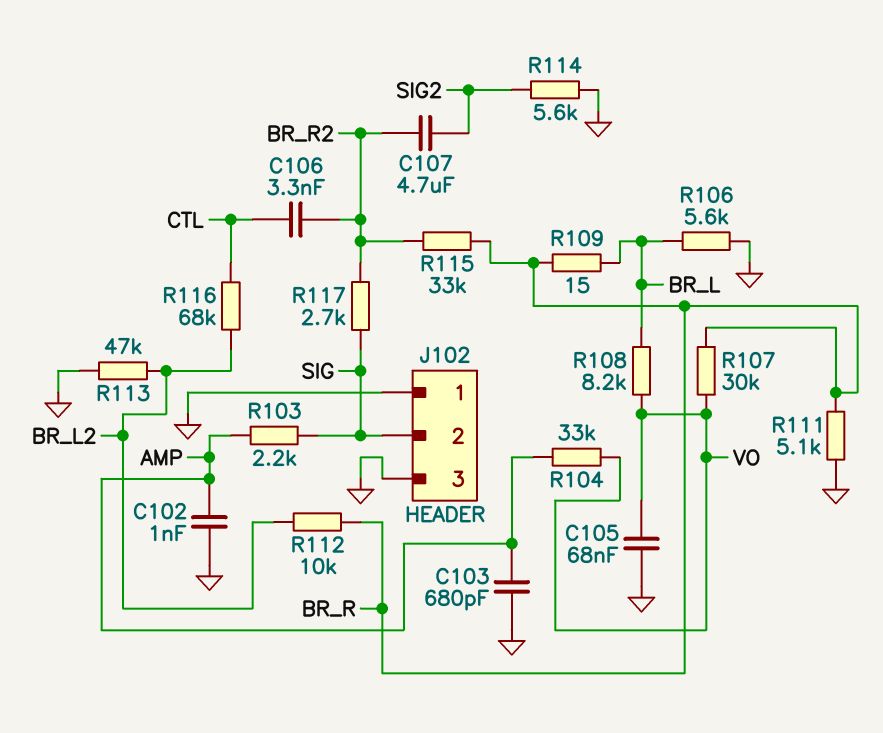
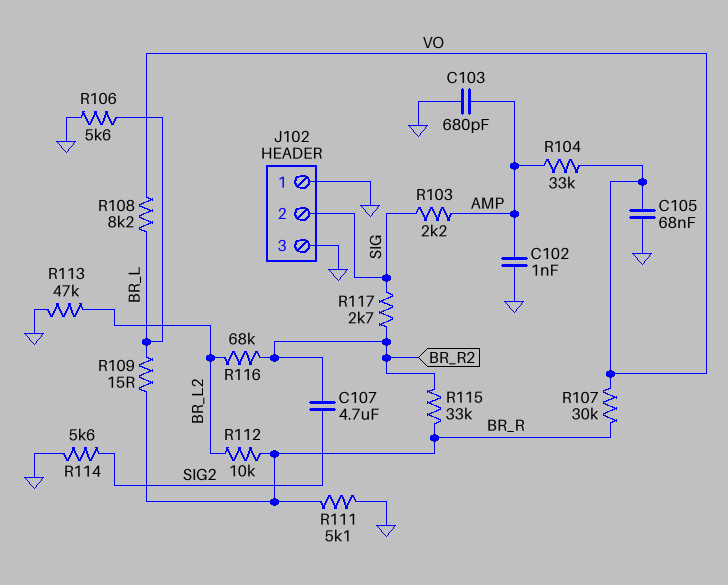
C106: 3.3nF (BR_R2, CTL) -> none
R116: 68k (BR_L2, CTL) -> 68k (BR_L2, BR_R2)

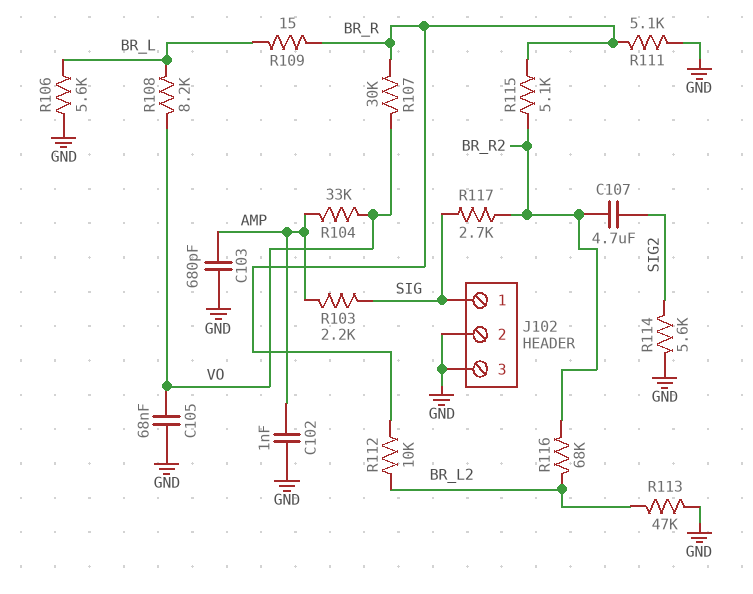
J102 pin 1: GND -> SIG
J102 pin 2: SIG -> GND
R115: 33k (BR_R, BR_R2) -> 5.1k (BR_R, BR_R2)

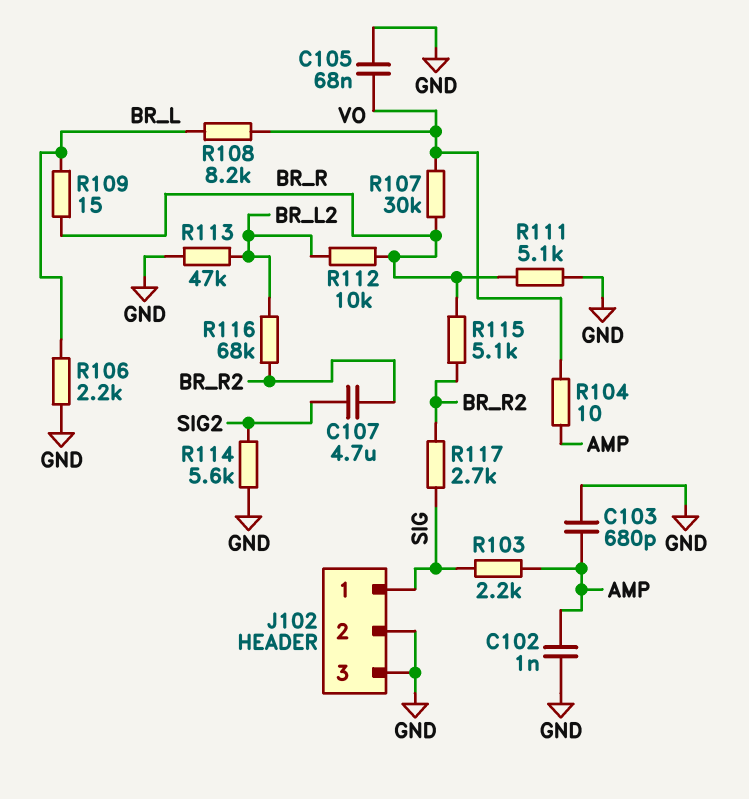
R104: 33k (AMP, VO) -> 10 (AMP, VO)
R106: 5.6k (BR_L, GND) -> 2.2k (BR_L, GND)

